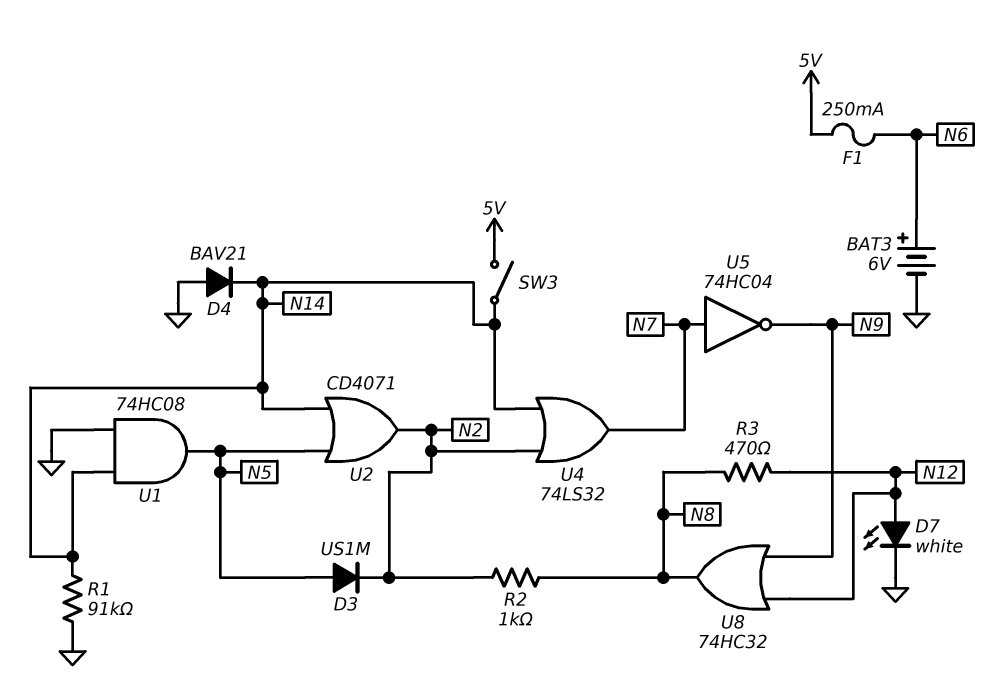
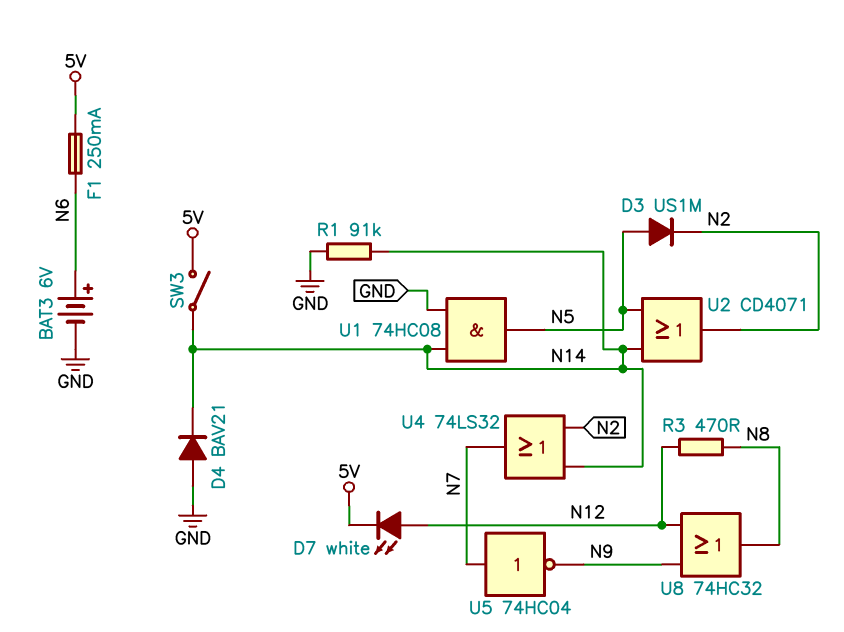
D7: LED white (A N12, K GND) -> LED white (A N12, K 5V)
R2: 1k (N2, N8) -> none

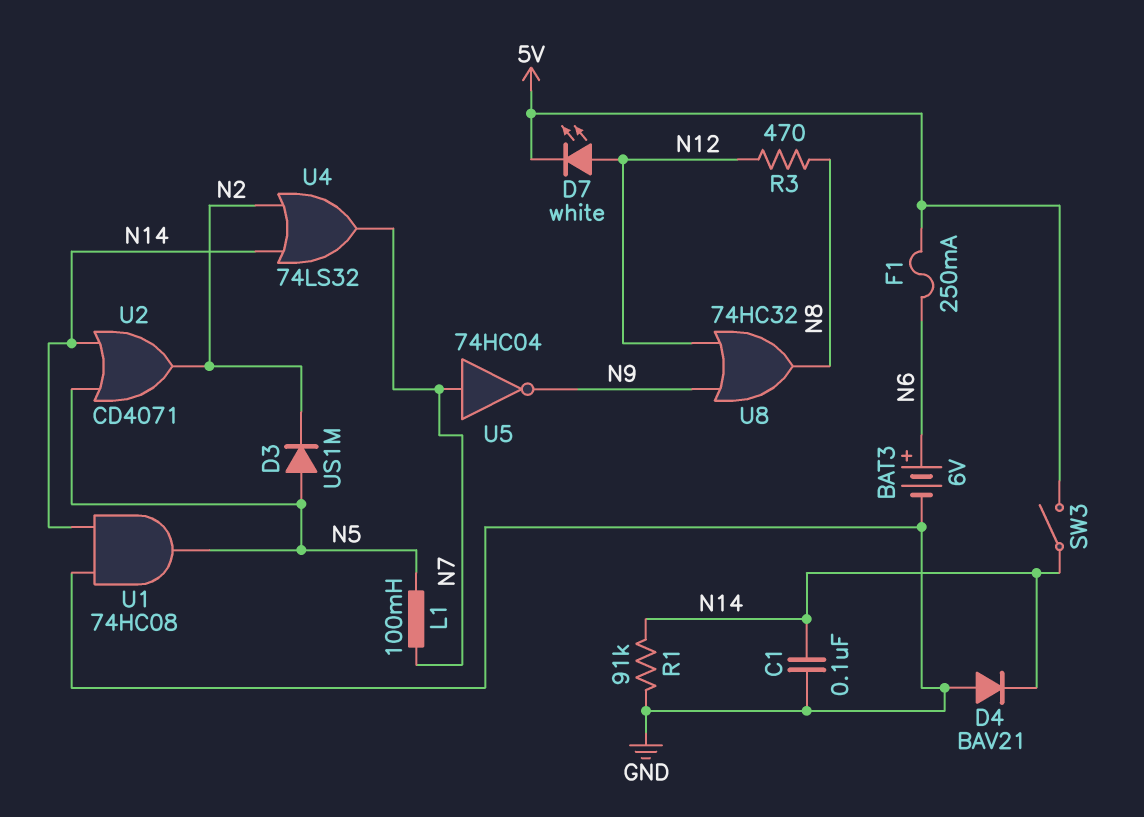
C1: none -> 100nF (GND, N14)
L1: none -> 100mH (N5, N7)

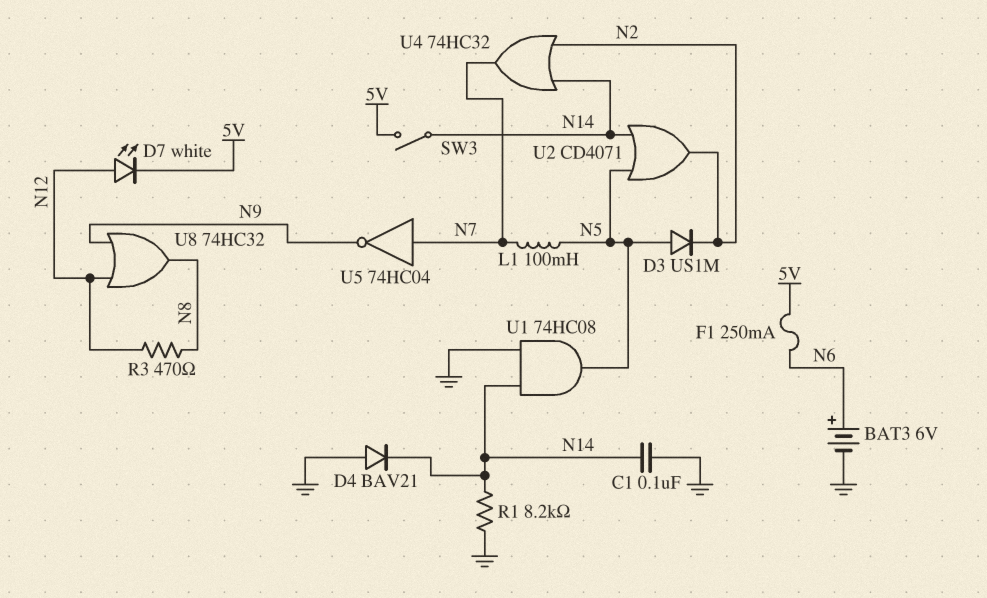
R1: 91k (GND, N14) -> 8.2k (GND, N14)
U4: OR 74LS32 (in N2, in N14, out N7) -> OR 74HC32 (in N2, in N14, out N7)

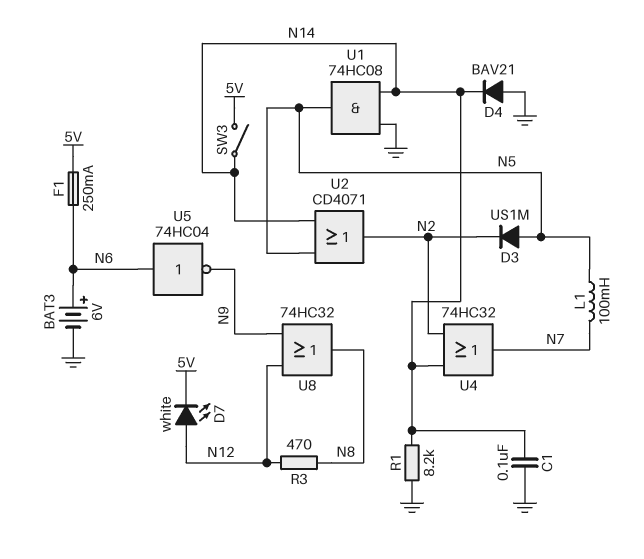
U5: NOT 74HC04 (in N7, out N9) -> NOT 74HC04 (in N6, out N9)

